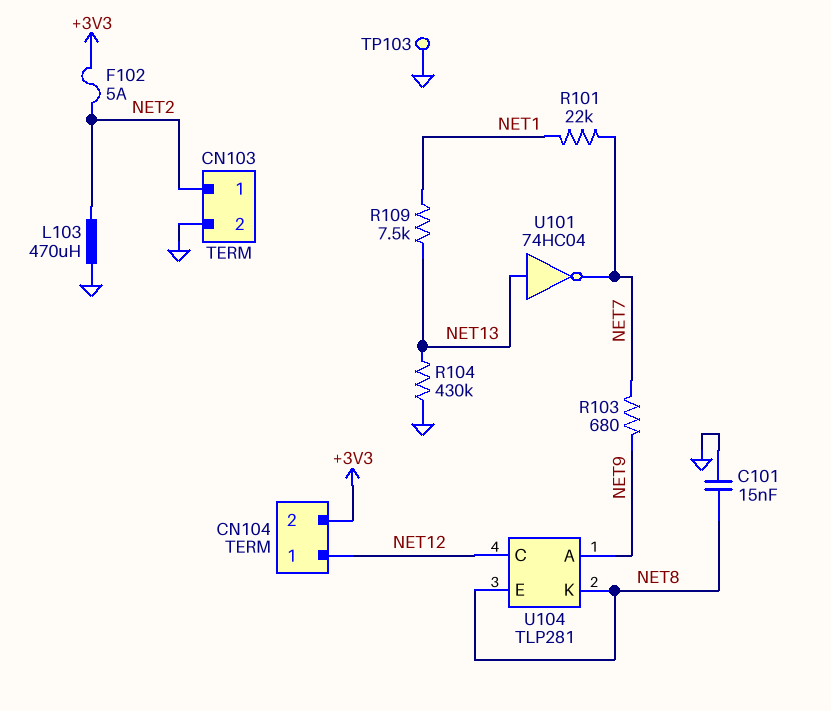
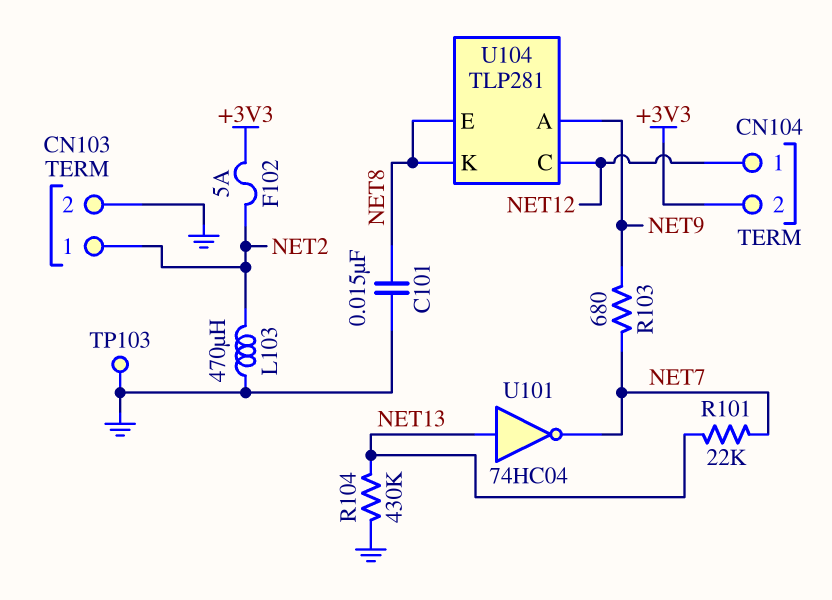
R101: 22k (NET1, NET7) -> 22k (NET7, NET13)
R109: 7.5k (NET1, NET13) -> none

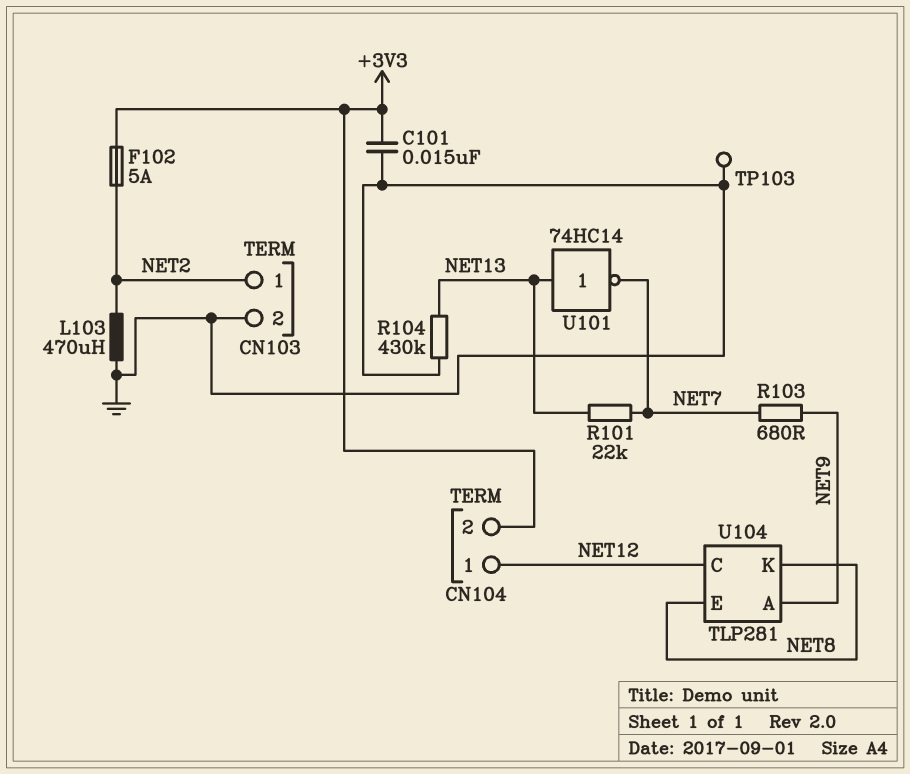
C101: 15nF (GND, NET8) -> 15nF (+3V3, GND)
U101: NOT 74HC04 (in NET13, out NET7) -> NOT 74HC14 (in NET13, out NET7)

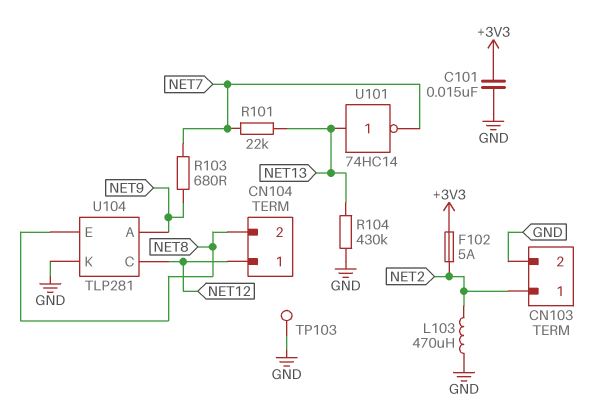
CN104 pin 2: +3V3 -> NET8
U104 pin K: NET8 -> GND

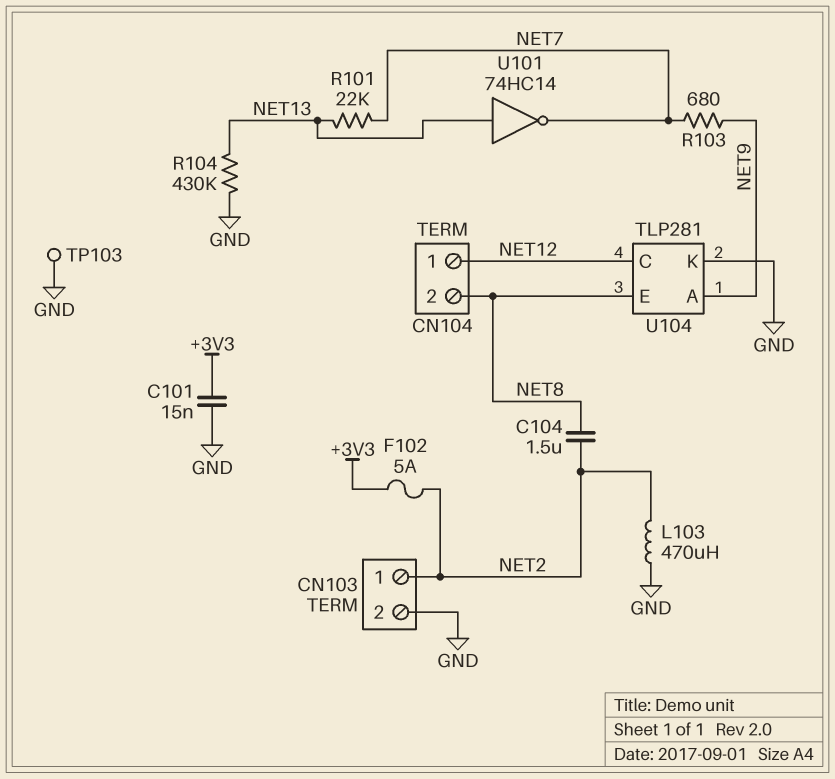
C104: none -> 1.5uF (NET2, NET8)

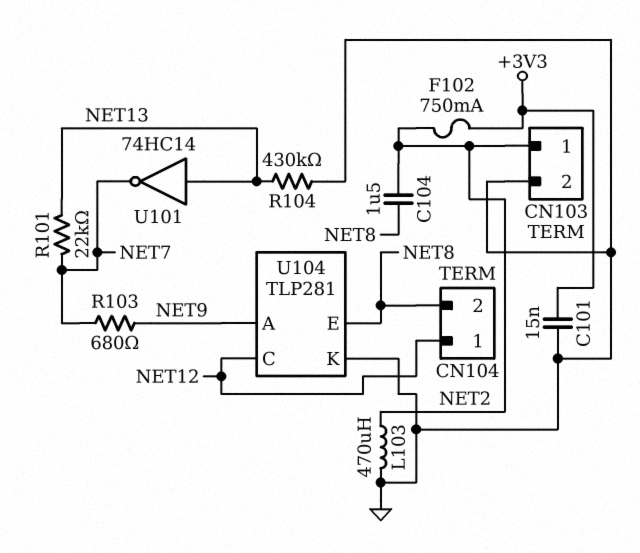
F102: 5A (+3V3, NET2) -> 750mA (+3V3, NET2)
TP103: test point (GND) -> none

